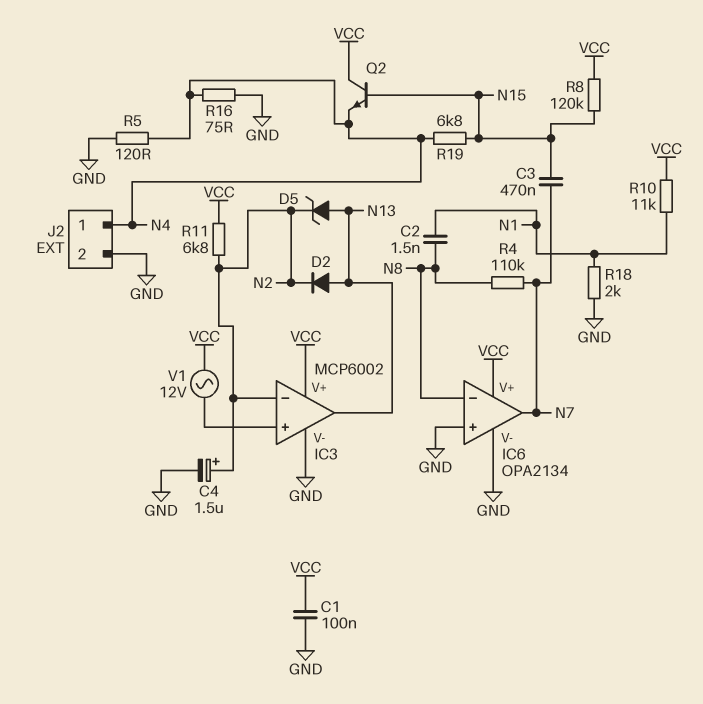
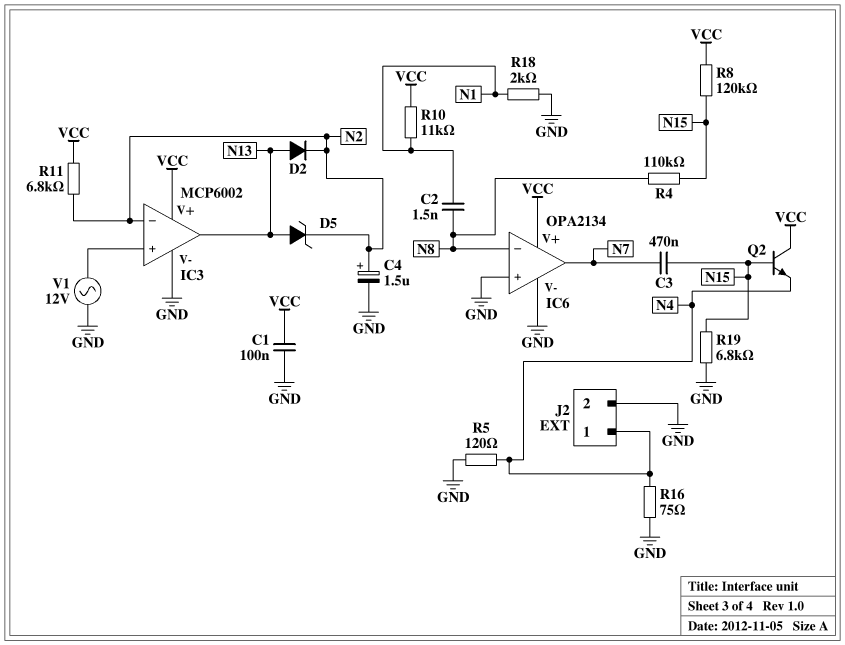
R4: 110k (N7, N8) -> 110k (N8, N15)
R19: 6.8k (N4, N15) -> 6.8k (GND, N15)
V1: AC 12V (IC3/in+, VCC) -> AC 12V (GND, IC3/in+)

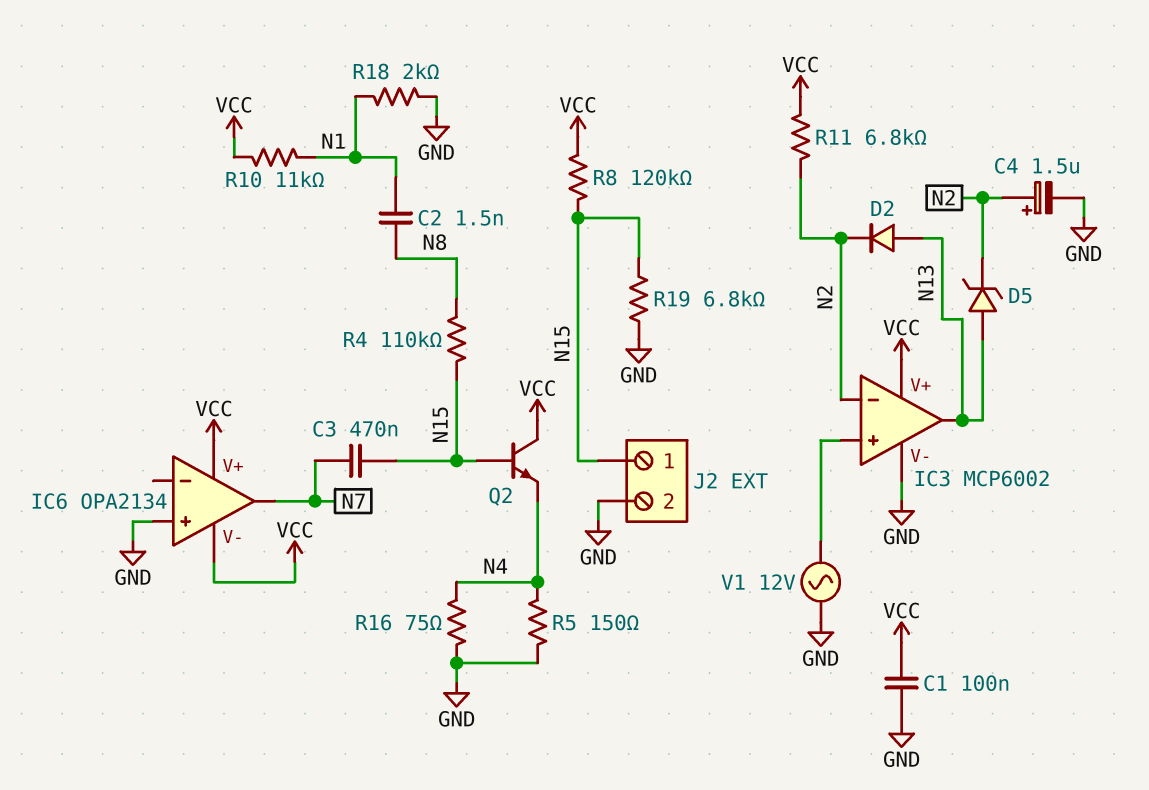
IC6 pin V-: GND -> VCC
IC6 pin in-: N8 -> none
J2 pin 1: N4 -> N15
R5: 120 (GND, N4) -> 150 (GND, N4)

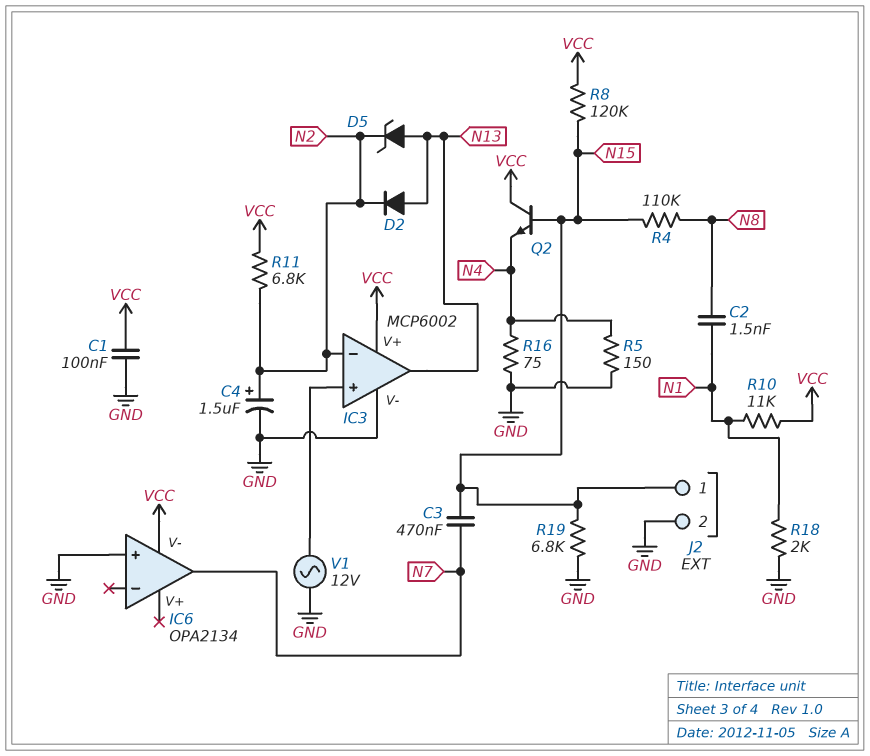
IC6 pin V+: VCC -> none

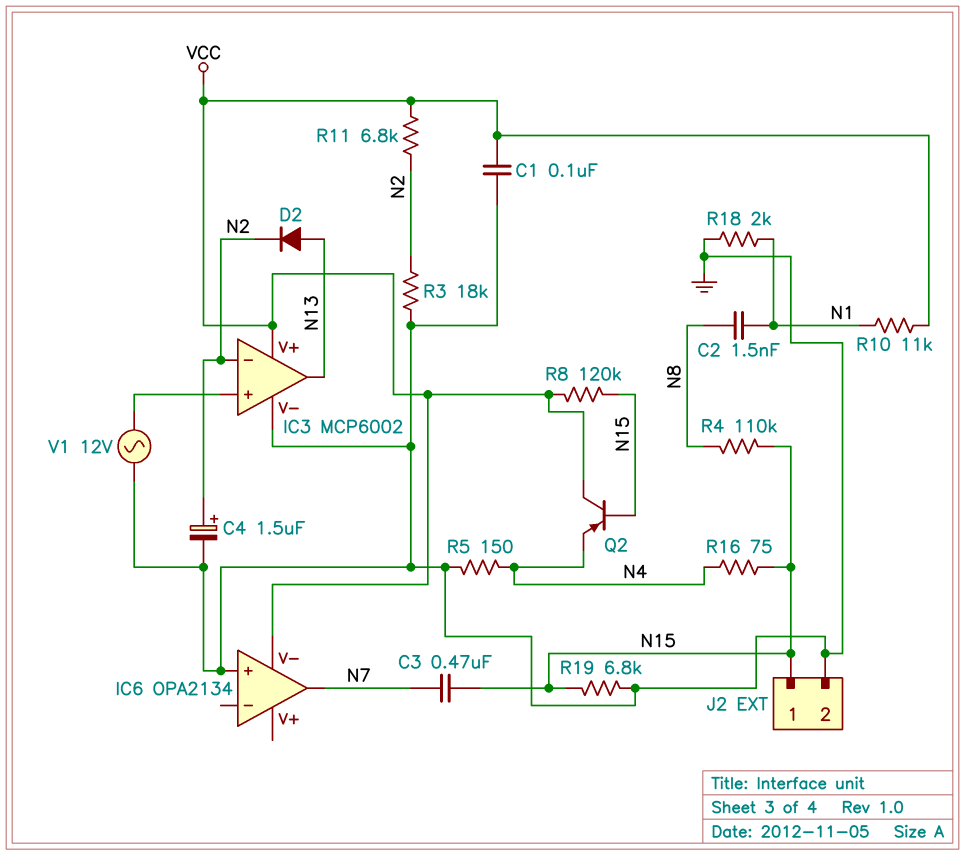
D5: zener (A N13, K N2) -> none
Q2: NPN (B N15, C VCC, E N4) -> PNP (B N15, C VCC, E N4)
R3: none -> 18k (GND, N2)
R16: 75 (GND, N4) -> 75 (N4, N15)

